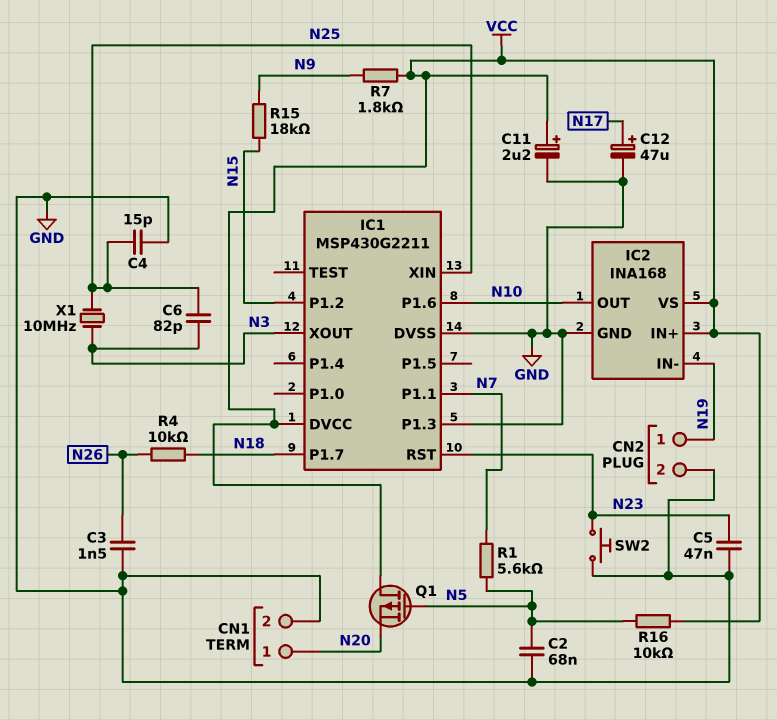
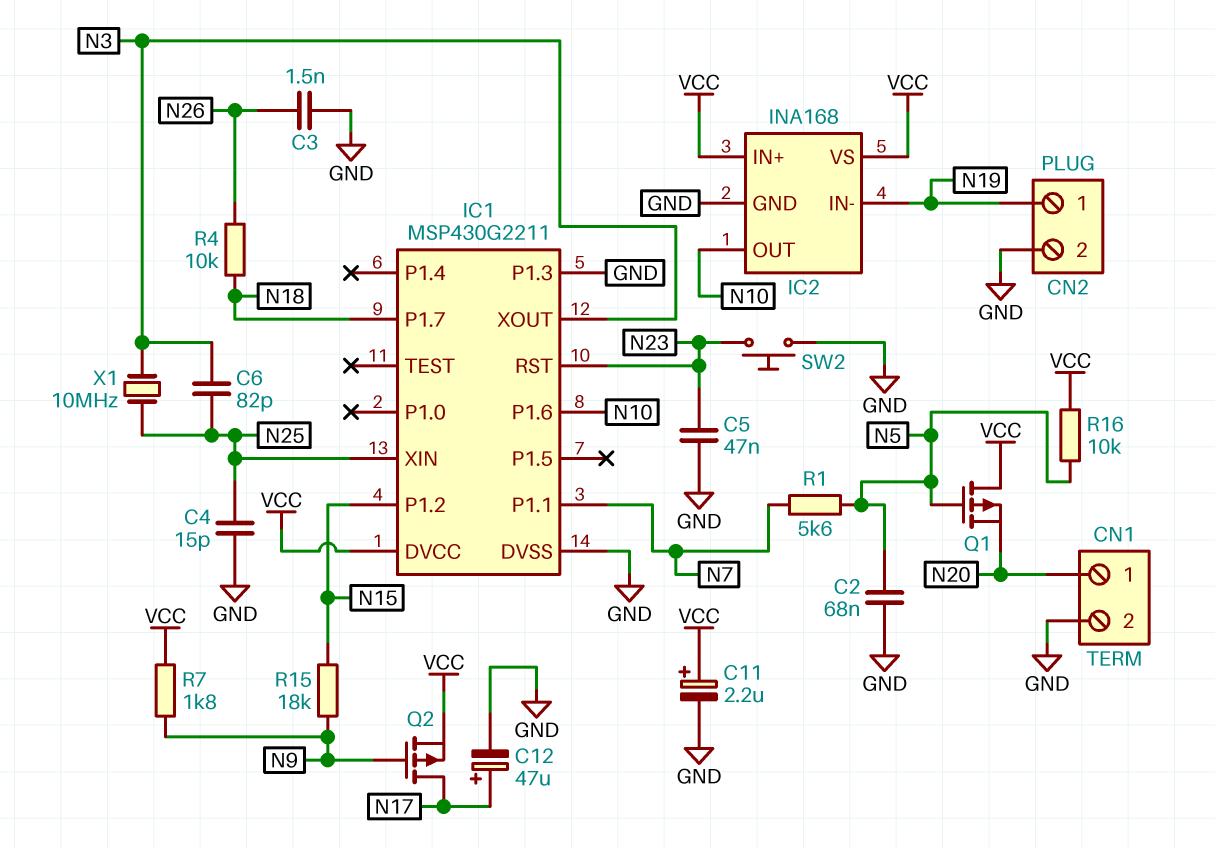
Q2: none -> PMOS (G N9, D N17, S VCC)

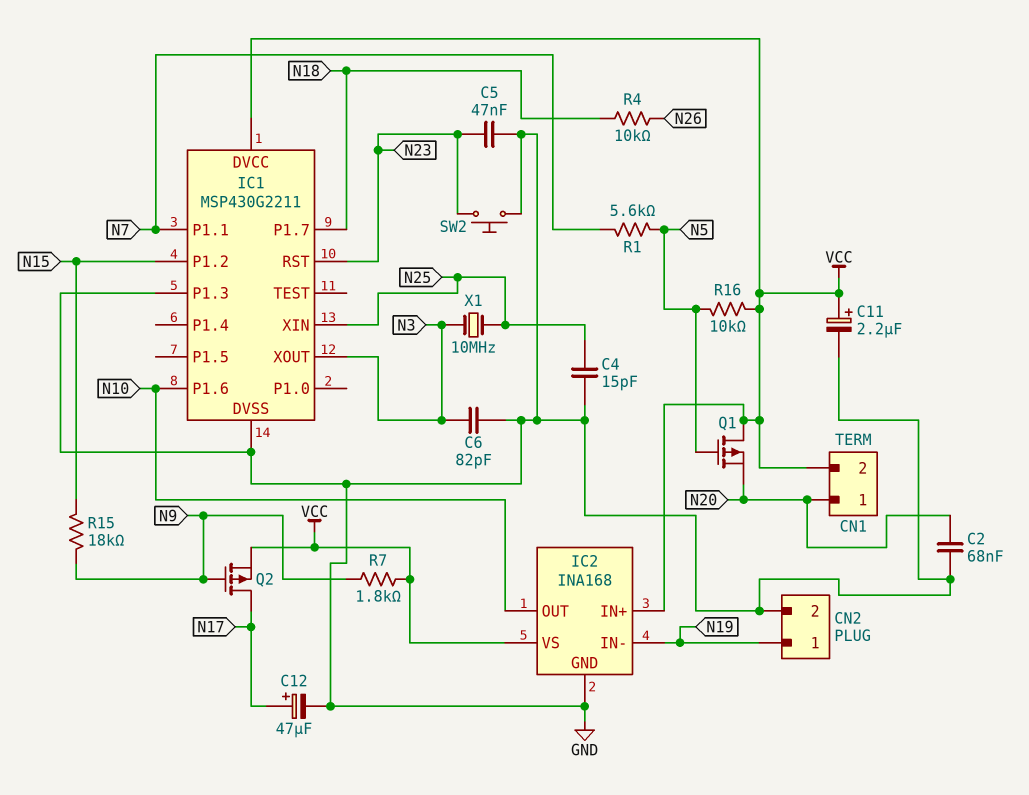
C2: 68nF (GND, N5) -> 68nF (GND, N20)
C3: 1.5nF (GND, N26) -> none
C6: 82pF (N3, N25) -> 82pF (GND, N3)
CN1 pin 2: GND -> VCC

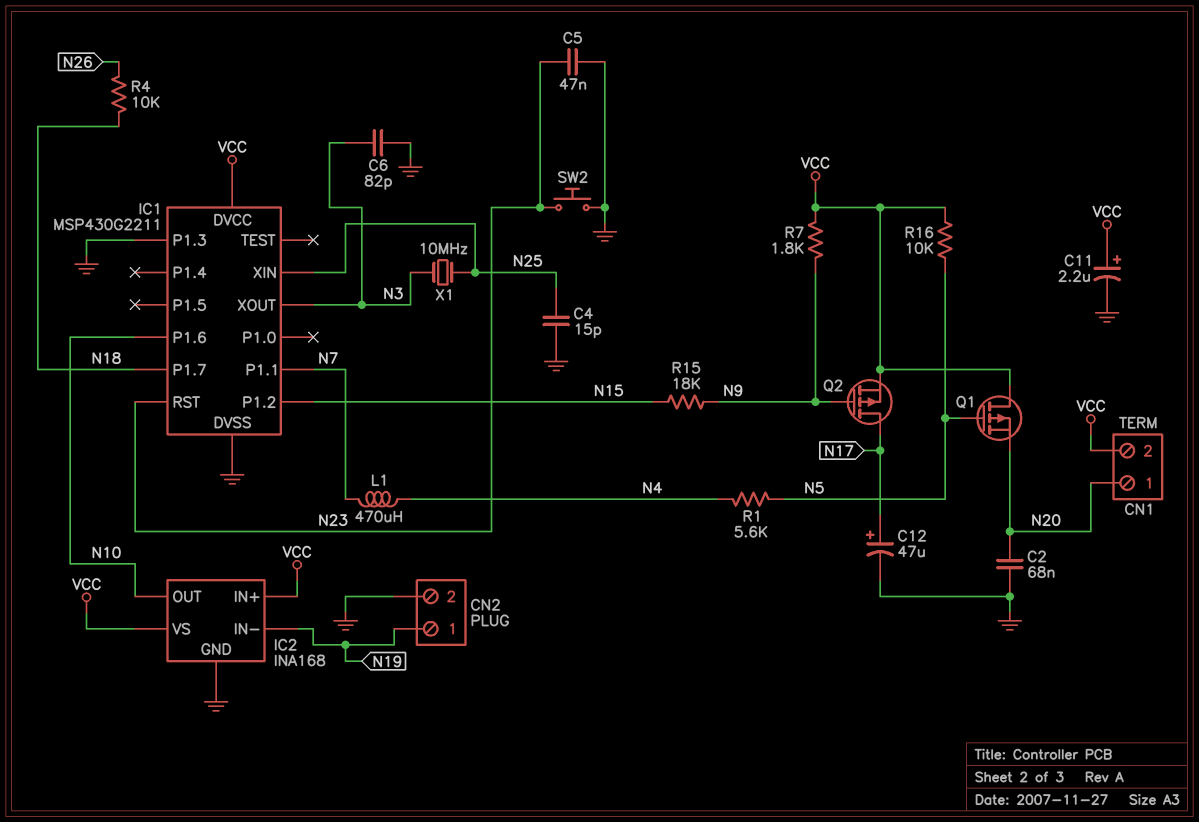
L1: none -> 470uH (N4, N7)
R1: 5.6k (N5, N7) -> 5.6k (N4, N5)

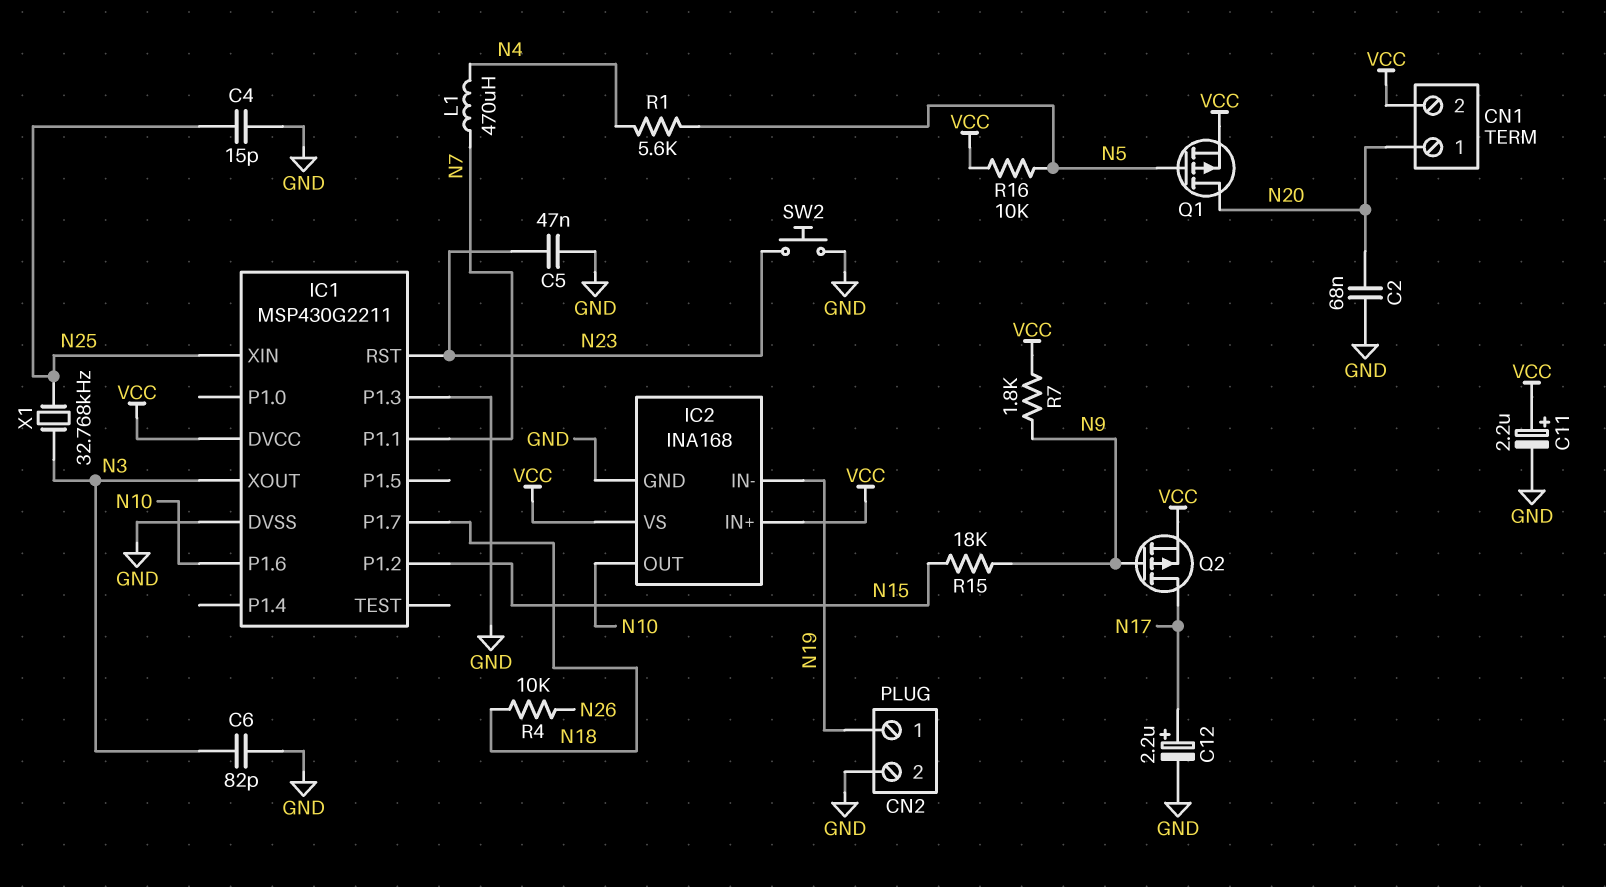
C12: 47uF (plus N17, minus GND) -> 2.2uF (plus N17, minus GND)
Q1: PMOS (G N5, D VCC, S N20) -> PMOS (G N5, D N20, S VCC)
X1: 10MHz (N3, N25) -> 32.768kHz (N3, N25)

